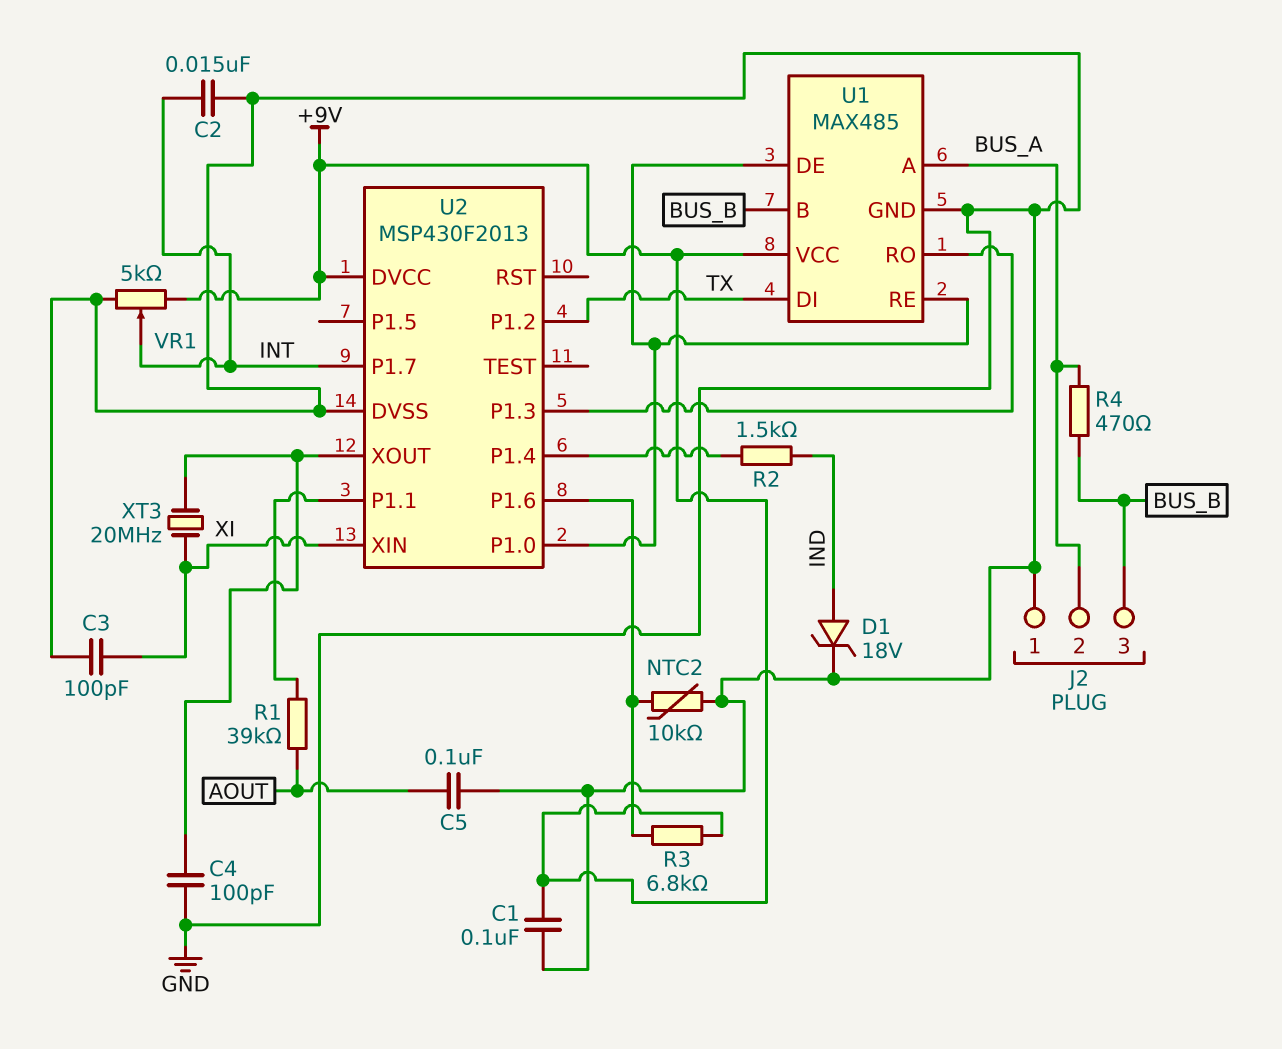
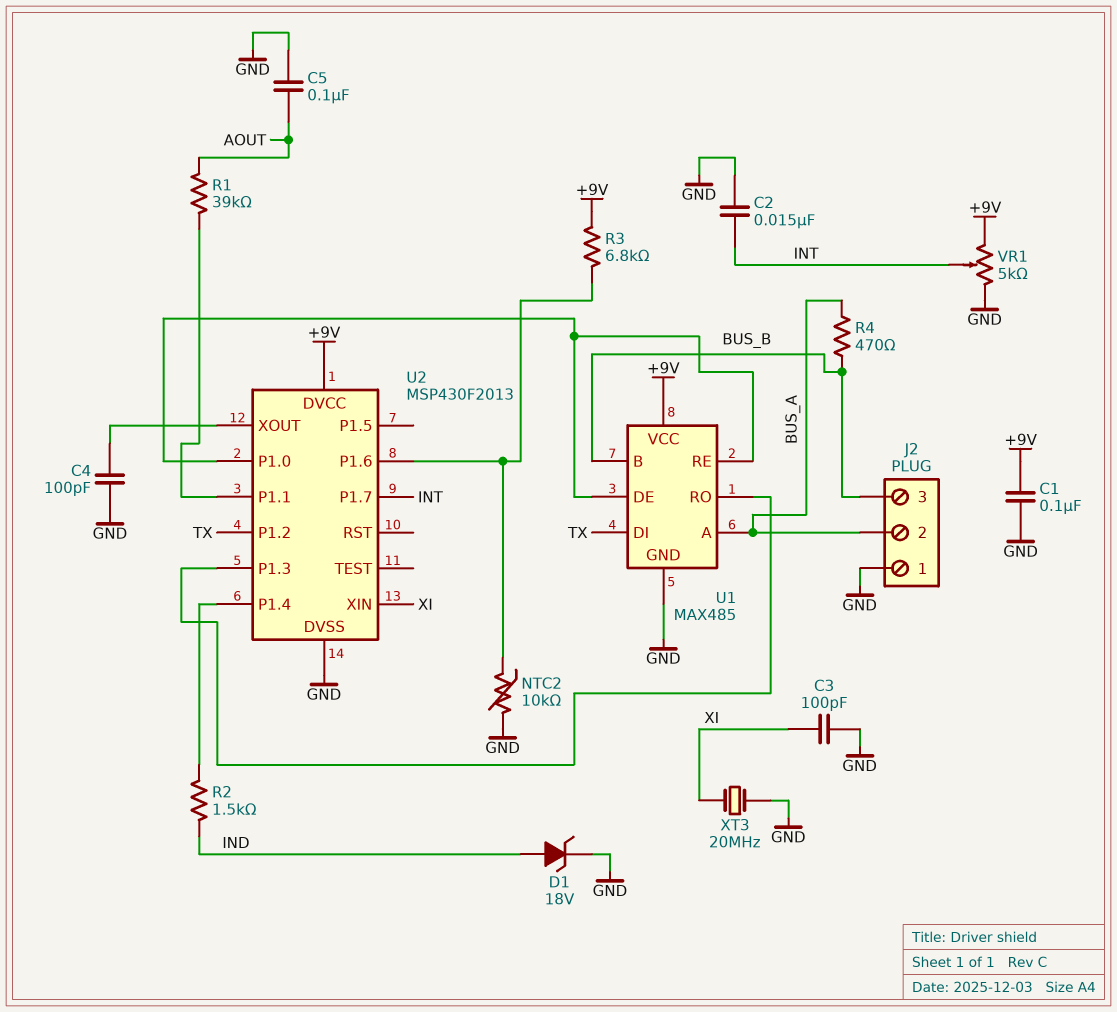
XT3: 20MHz (U2/XOUT, XI) -> 20MHz (GND, XI)

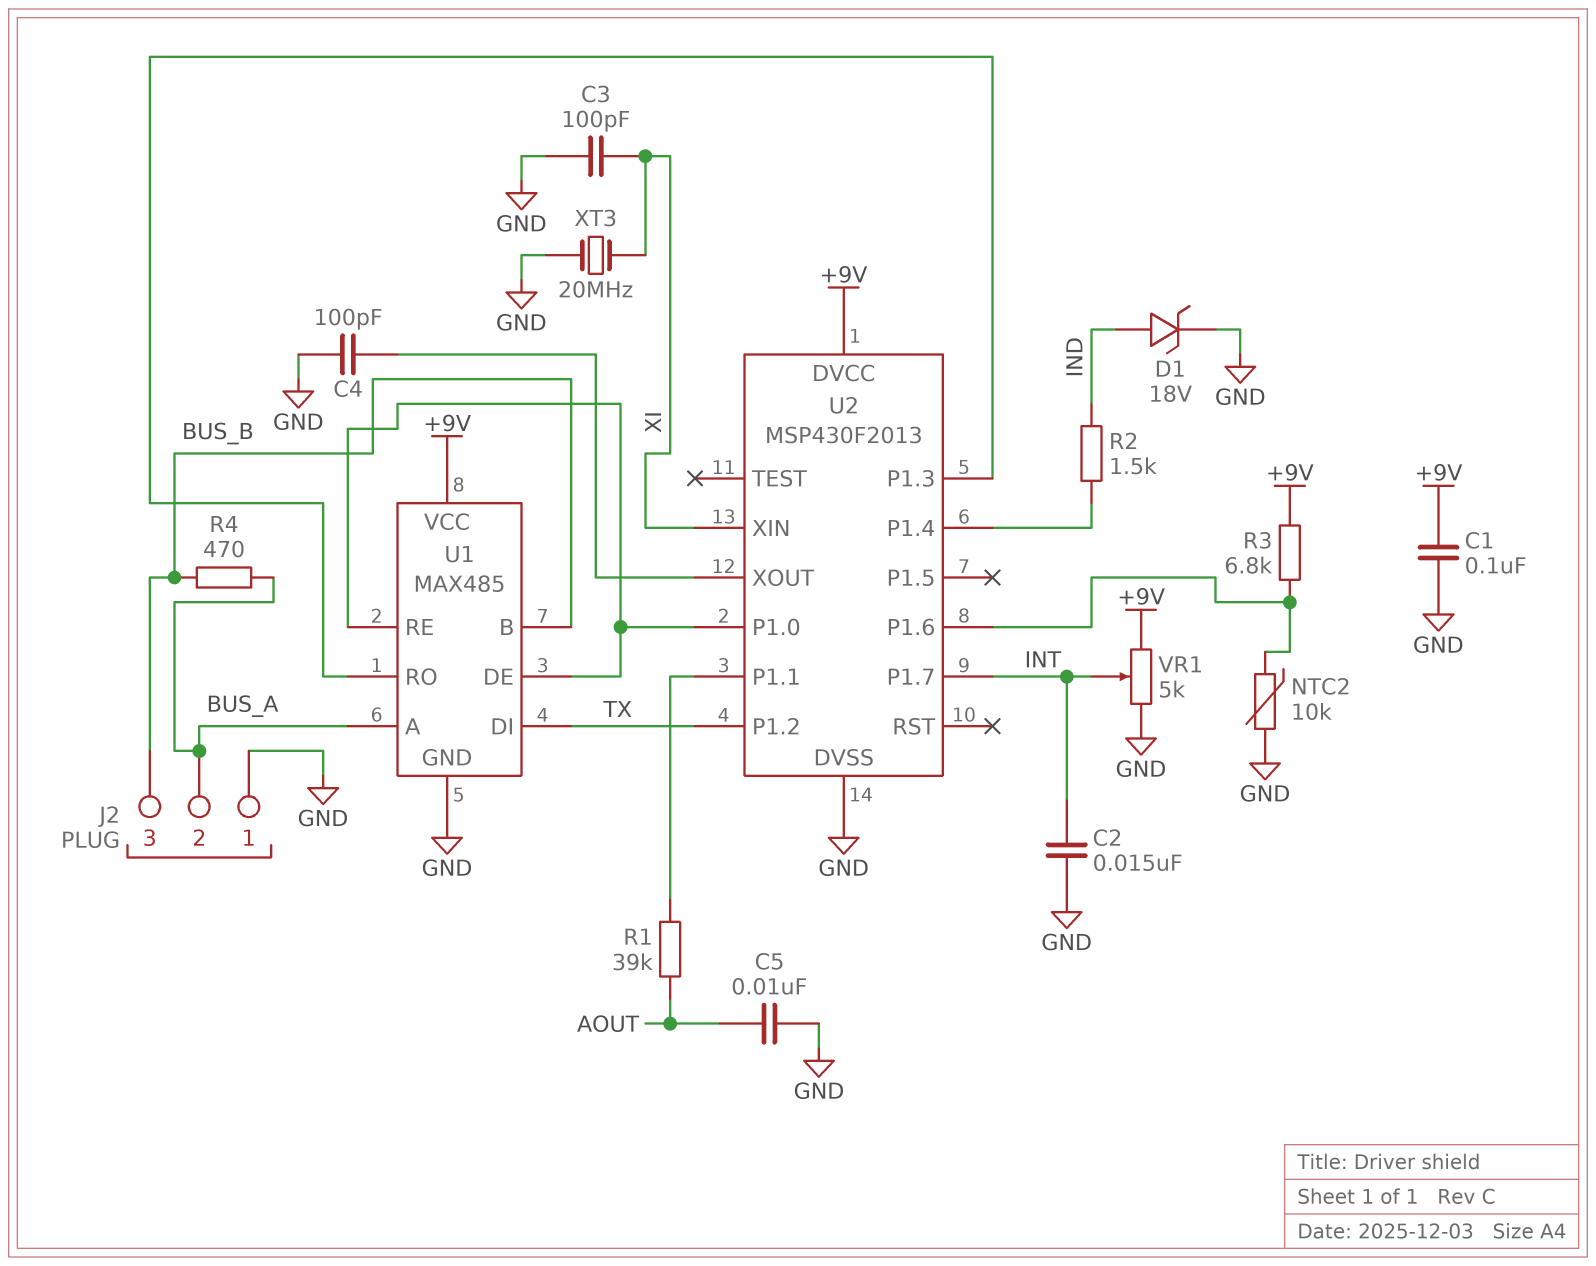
C5: 100nF (AOUT, GND) -> 10nF (AOUT, GND)

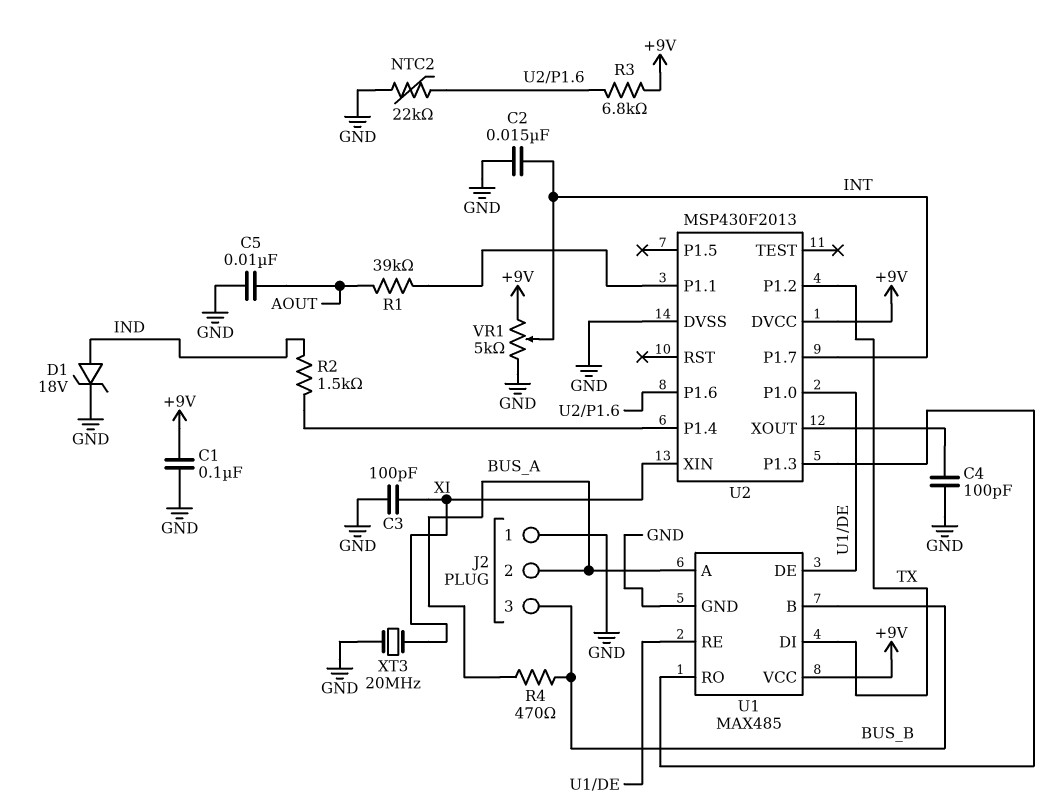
NTC2: 10k (GND, U2/P1.6) -> 22k (GND, U2/P1.6)

